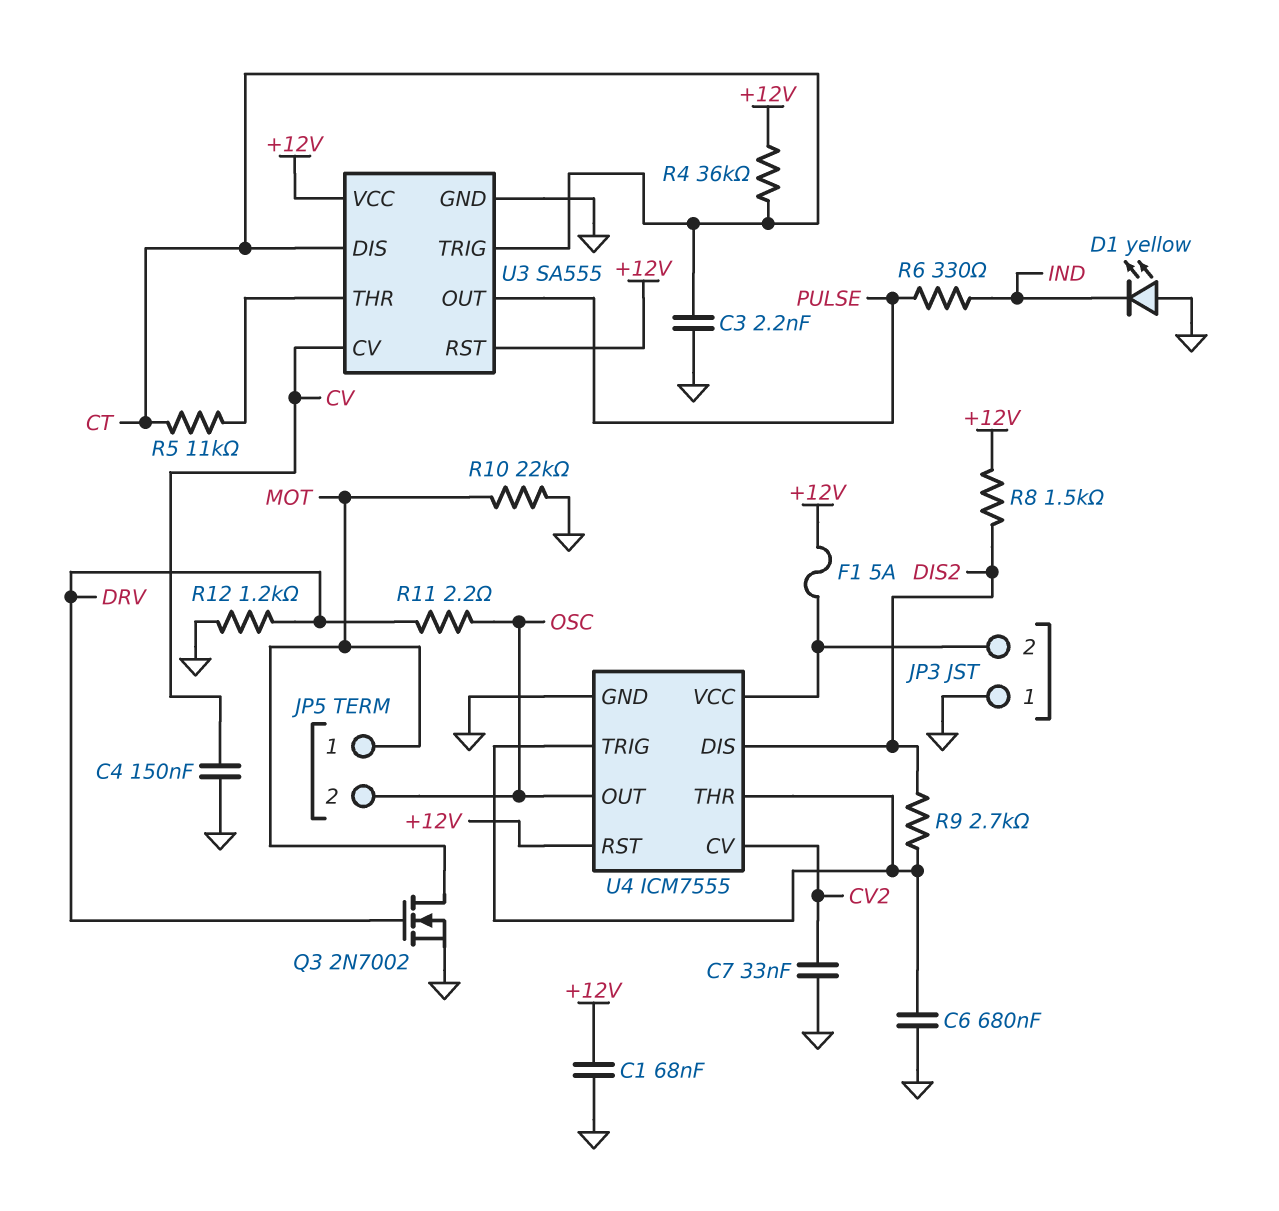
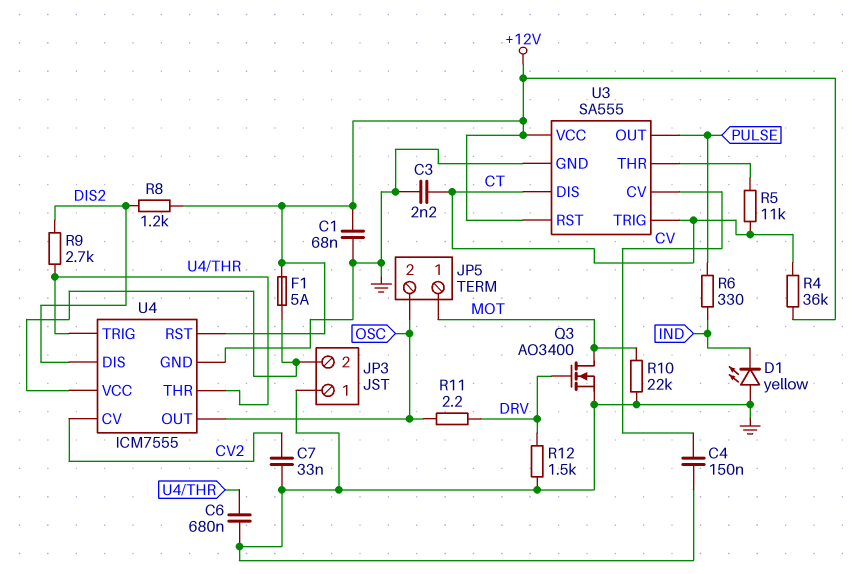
Q3: NMOS 2N7002 (G DRV, D MOT, S GND) -> NMOS AO3400 (G DRV, D MOT, S GND)
R8: 1.5k (+12V, DIS2) -> 1.2k (+12V, DIS2)
R12: 1.2k (DRV, GND) -> 1.5k (DRV, GND)

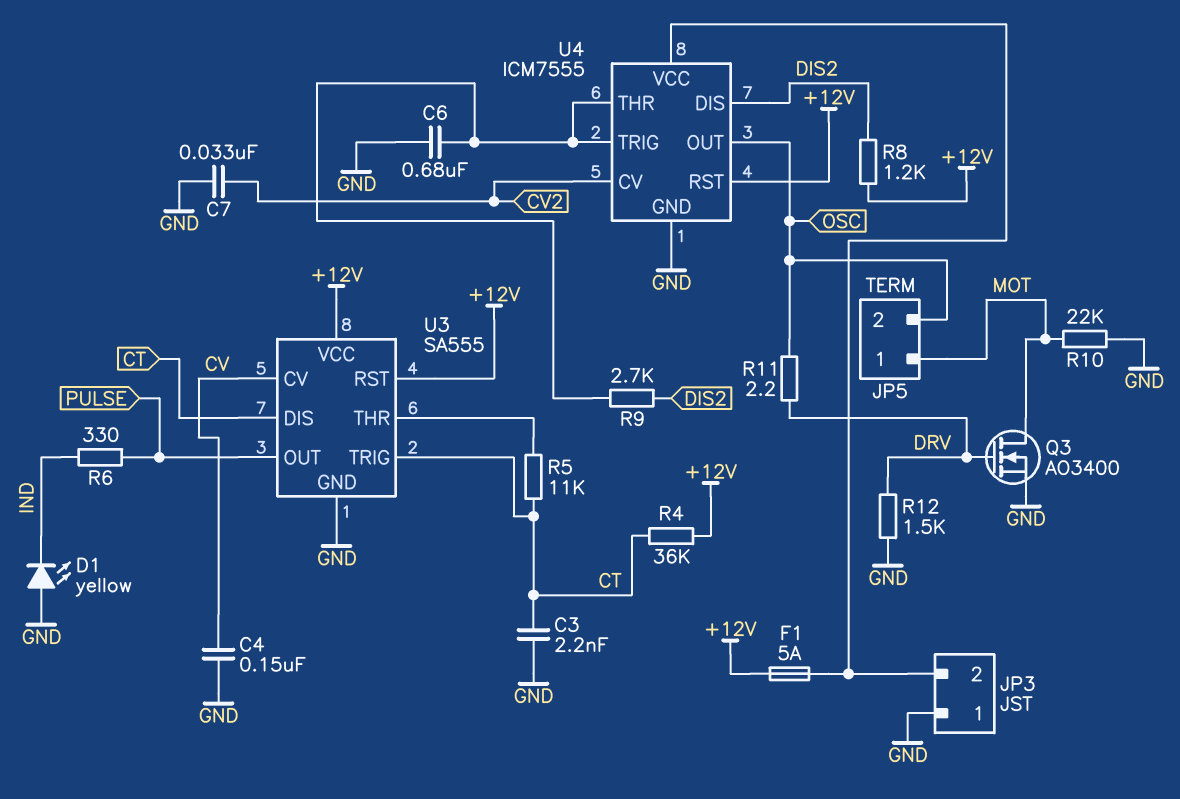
C1: 68nF (+12V, GND) -> none

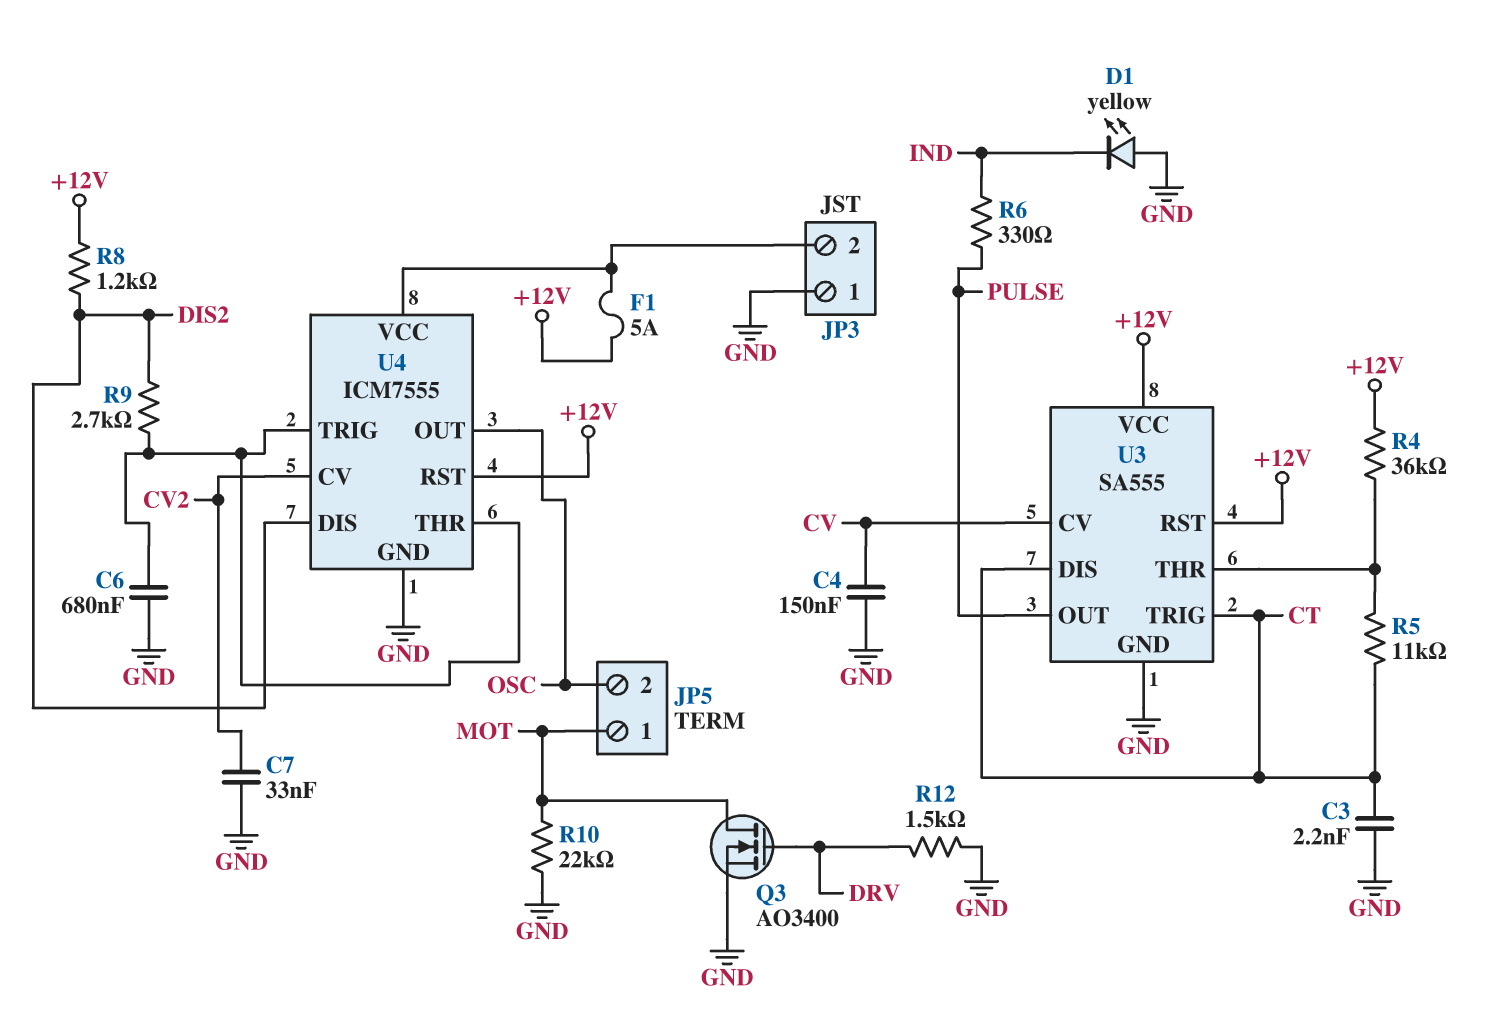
R4: 36k (+12V, CT) -> 36k (+12V, U3/THR)
R11: 2.2 (DRV, OSC) -> none

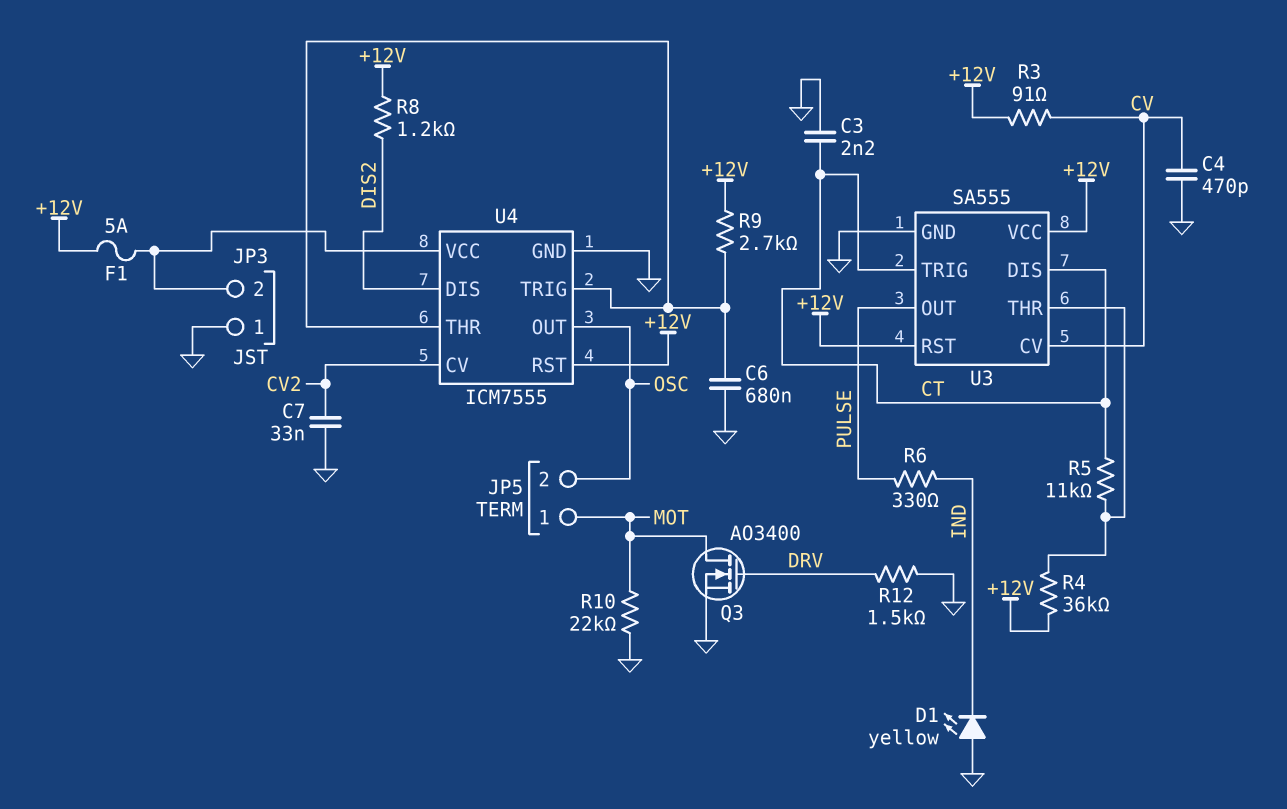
C4: 150nF (CV, GND) -> 470pF (CV, GND)
R3: none -> 91 (+12V, CV)
R9: 2.7k (DIS2, U4/THR) -> 2.7k (+12V, U4/THR)

